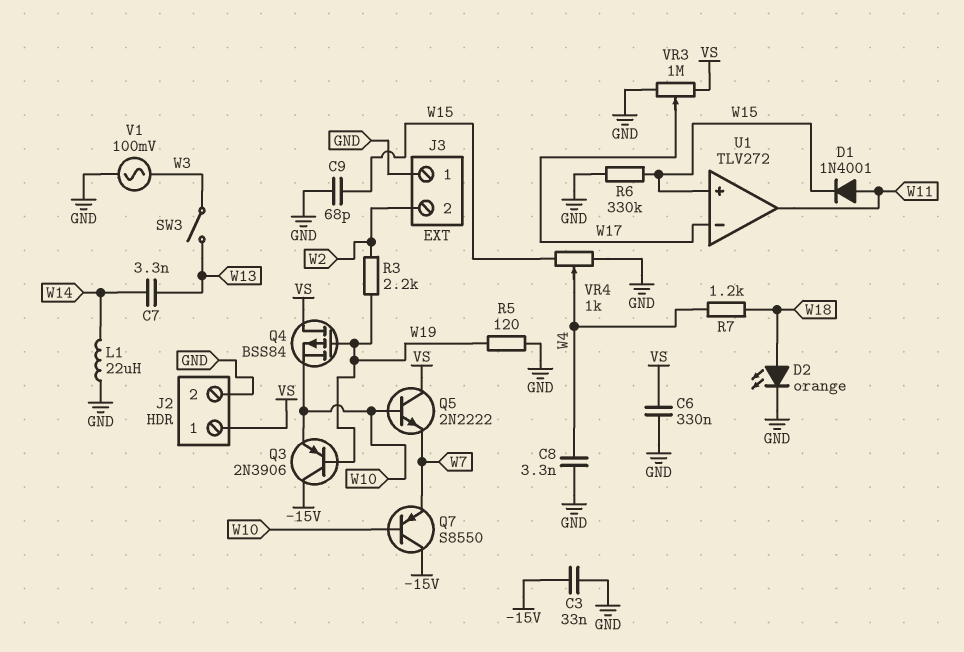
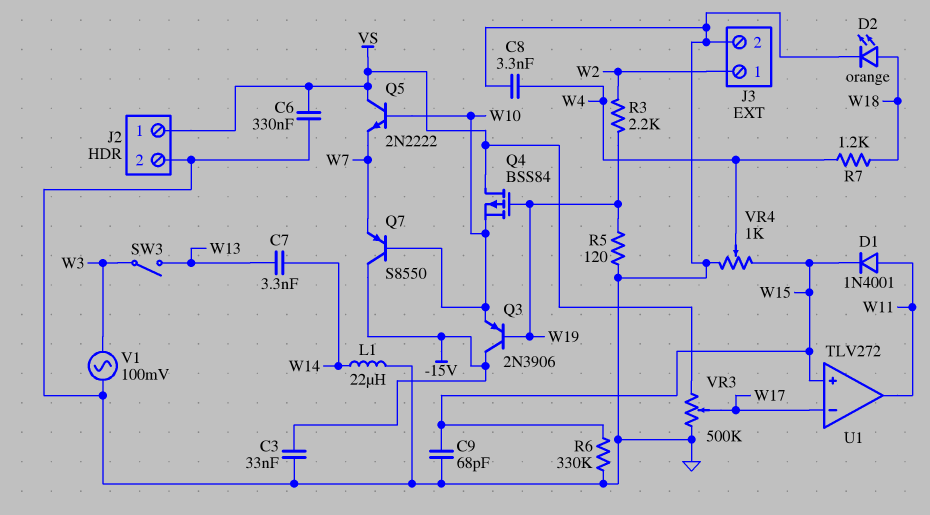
J3 pin 1: GND -> W2
J3 pin 2: W2 -> GND
VR3: 1M (GND, VS, wiper W17) -> 500k (GND, VS, wiper W17)

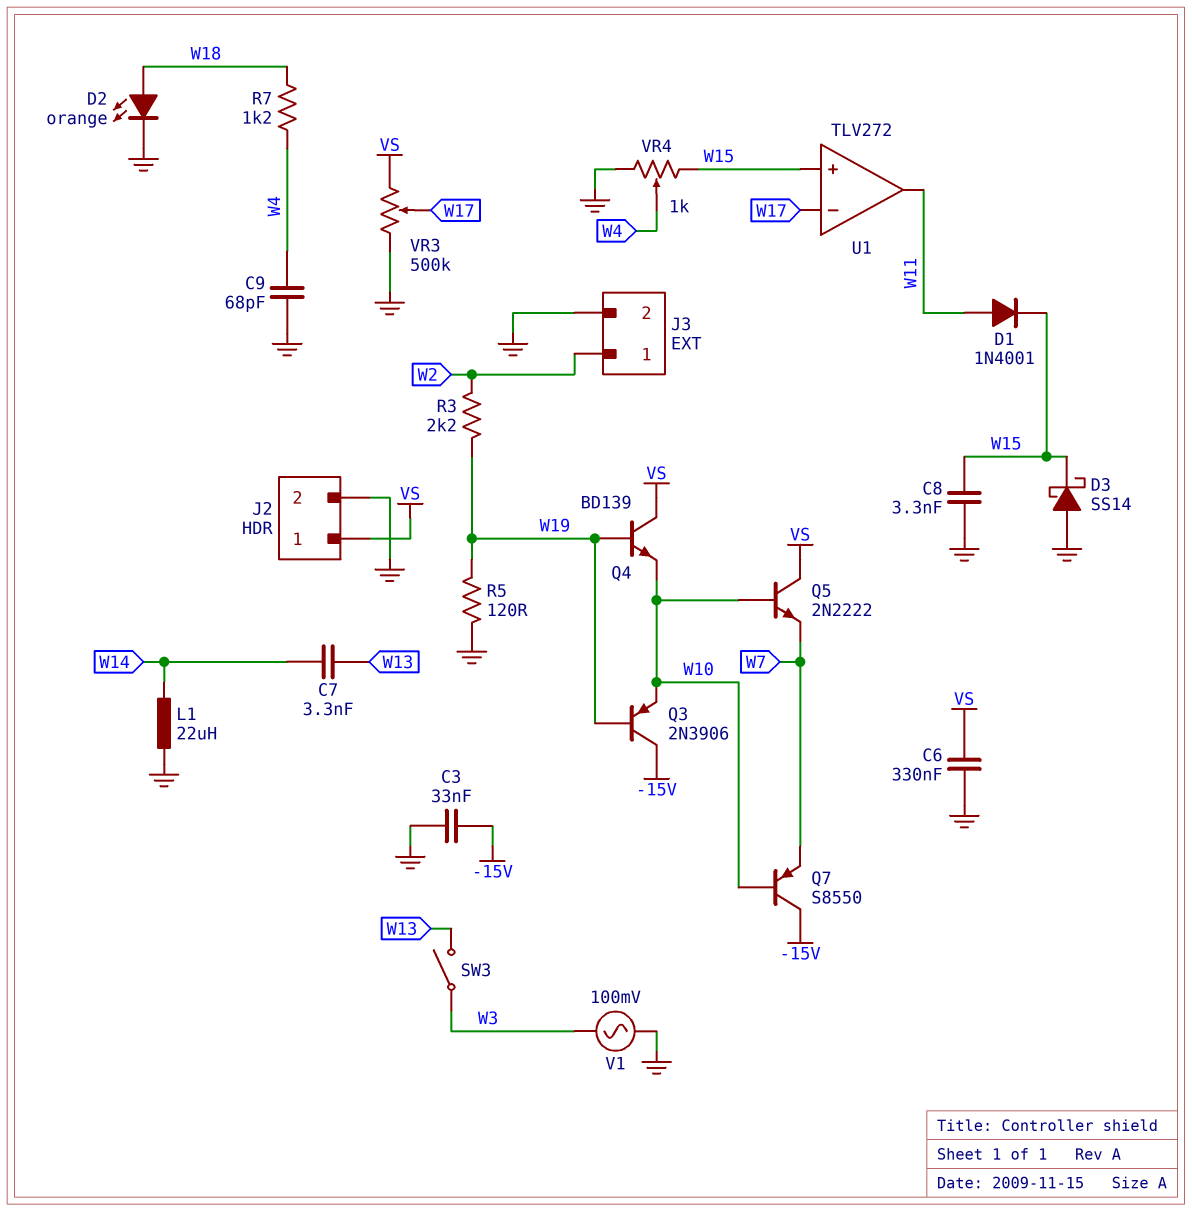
C8: 3.3nF (GND, W4) -> 3.3nF (GND, W15)
C9: 68pF (GND, W15) -> 68pF (GND, W4)
D3: none -> schottky SS14 (A GND, K W15)
Q4: PMOS BSS84 (G W19, D VS, S W10) -> NPN BD139 (B W19, C VS, E W10)
R6: 330k (GND, W15) -> none

